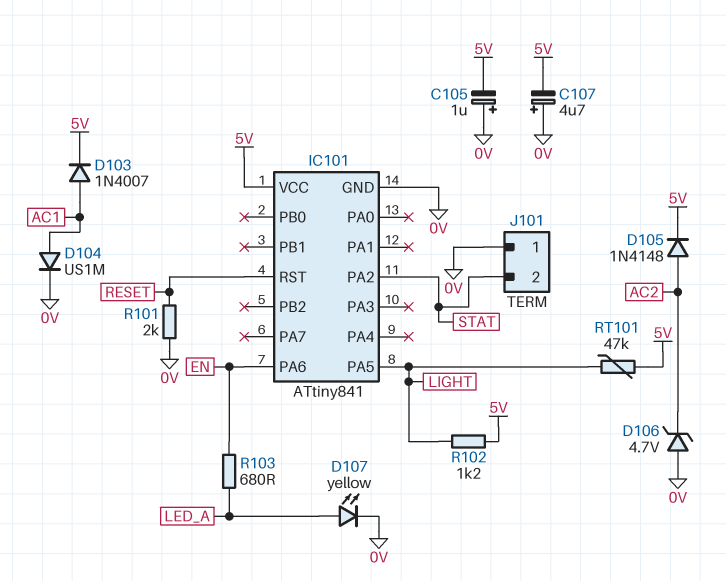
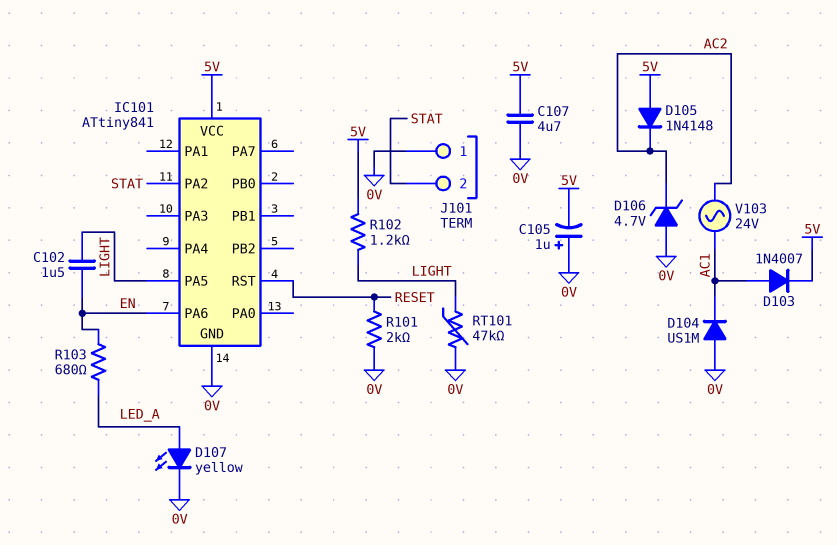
C102: none -> 1.5uF (EN, LIGHT)
C107: 4.7uF (plus 0V, minus 5V) -> 4.7uF (0V, 5V)
D104: diode US1M (A AC1, K 0V) -> diode US1M (A 0V, K AC1)
D105: diode 1N4148 (A AC2, K 5V) -> diode 1N4148 (A 5V, K AC2)
RT101: 47k (5V, LIGHT) -> 47k (0V, LIGHT)
V103: none -> AC 24V (AC1, AC2)

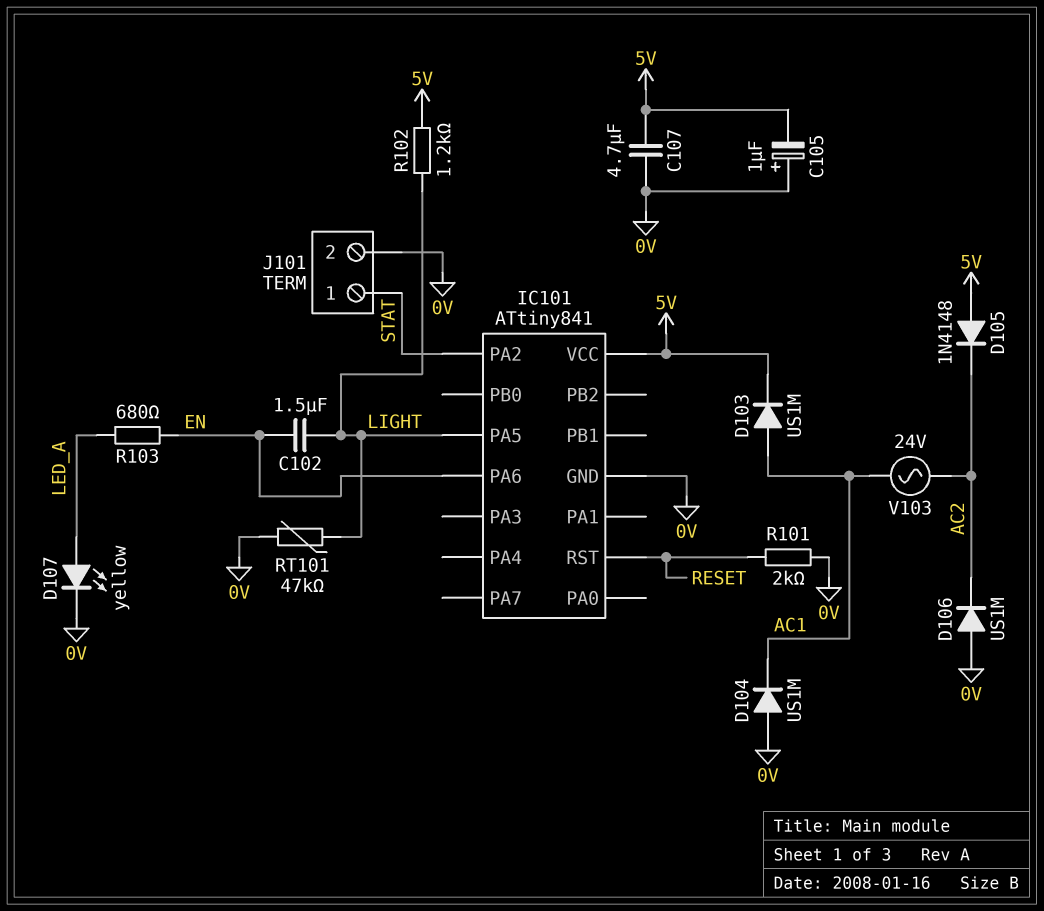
D103: diode 1N4007 (A AC1, K 5V) -> diode US1M (A AC1, K 5V)
D106: zener 4.7V (A 0V, K AC2) -> diode US1M (A 0V, K AC2)
J101 pin 1: 0V -> STAT
J101 pin 2: STAT -> 0V

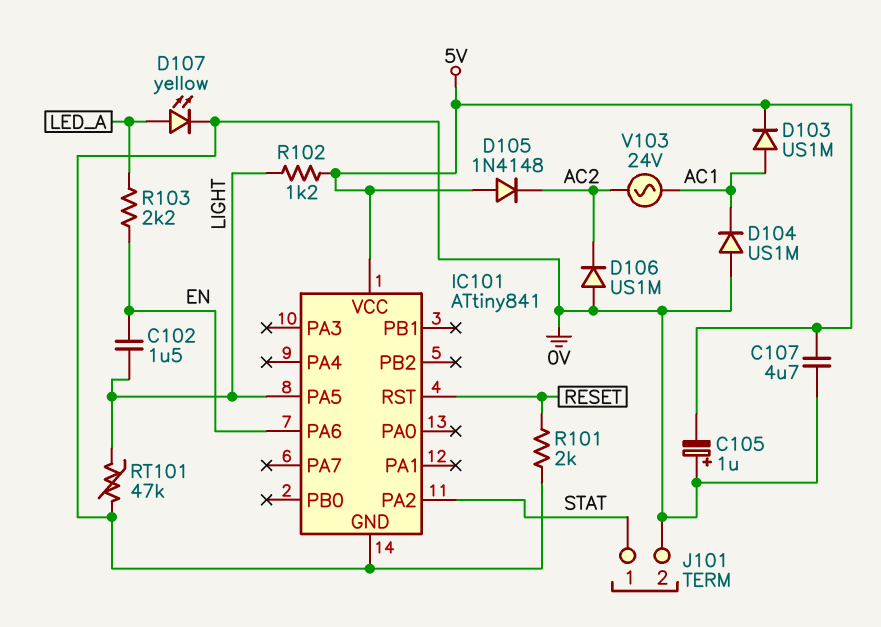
R103: 680 (EN, LED_A) -> 2.2k (EN, LED_A)

